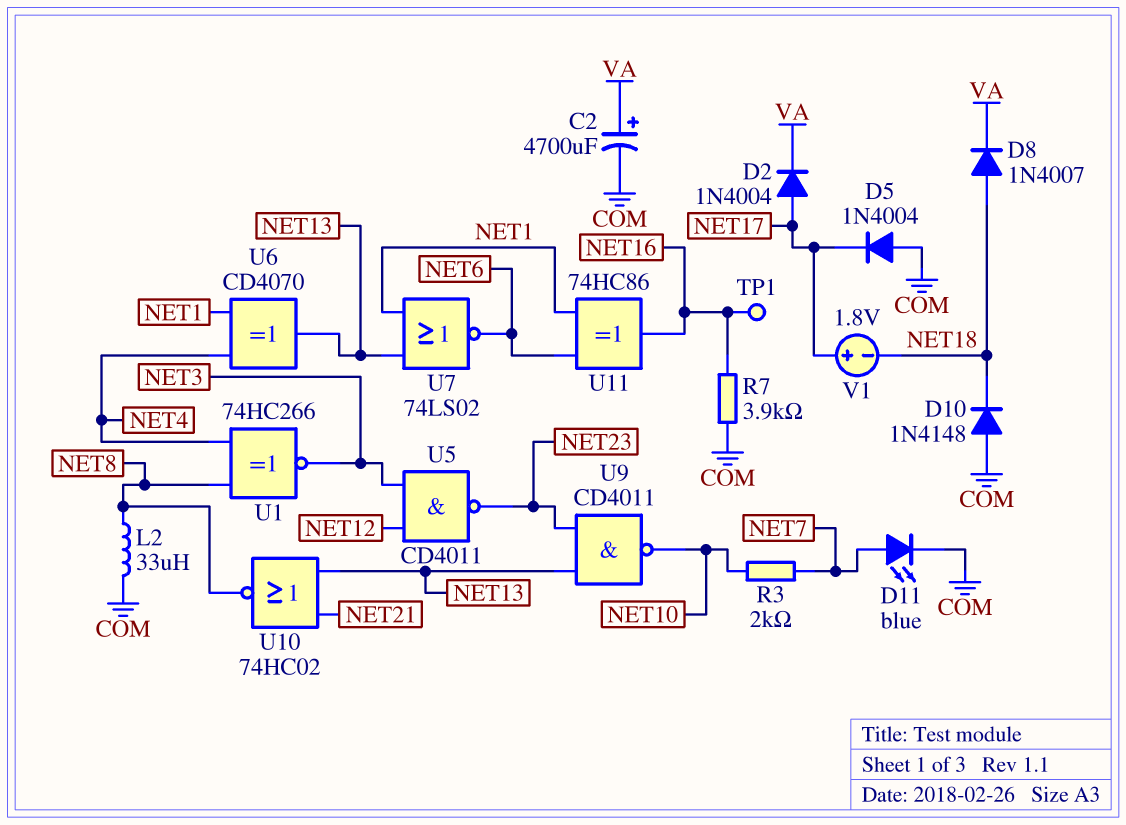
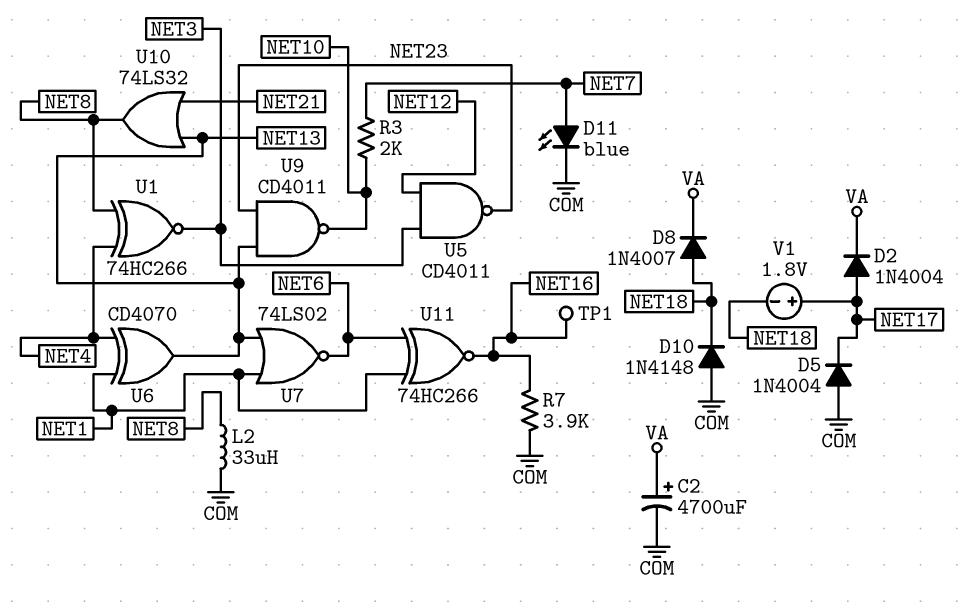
U10: NOR 74HC02 (in NET13, in NET21, out NET8) -> OR 74LS32 (in NET13, in NET21, out NET8)
U11: XOR 74HC86 (in NET1, in NET6, out NET16) -> XNOR 74HC266 (in NET1, in NET6, out NET16)

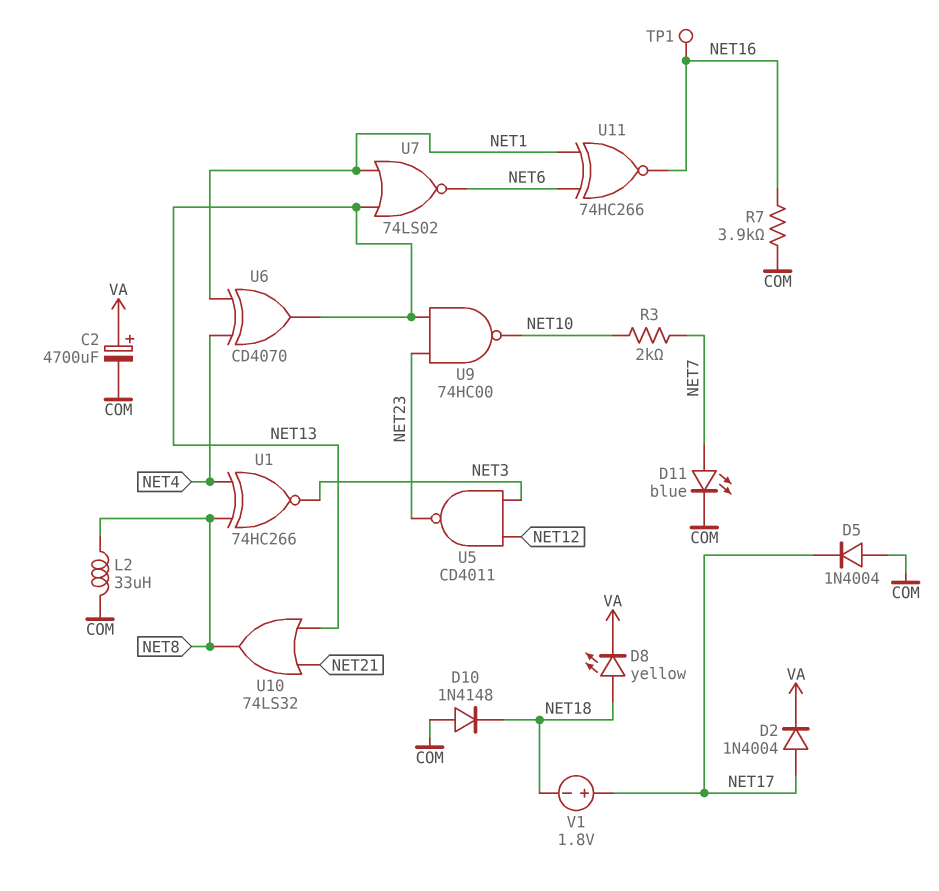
D8: diode 1N4007 (A NET18, K VA) -> LED yellow (A NET18, K VA)
U9: NAND CD4011 (in NET13, in NET23, out NET10) -> NAND 74HC00 (in NET13, in NET23, out NET10)

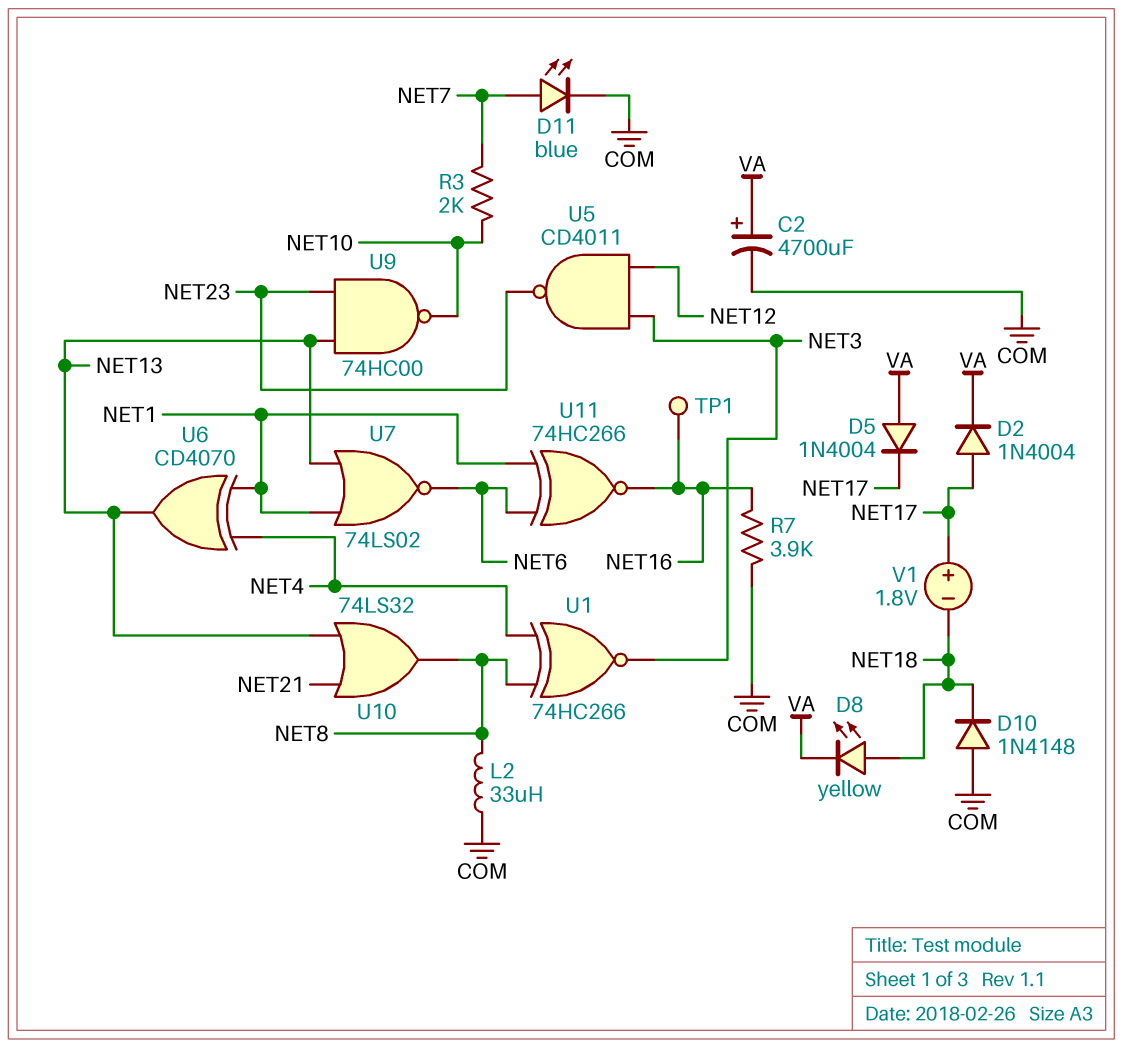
D5: diode 1N4004 (A COM, K NET17) -> diode 1N4004 (A VA, K NET17)

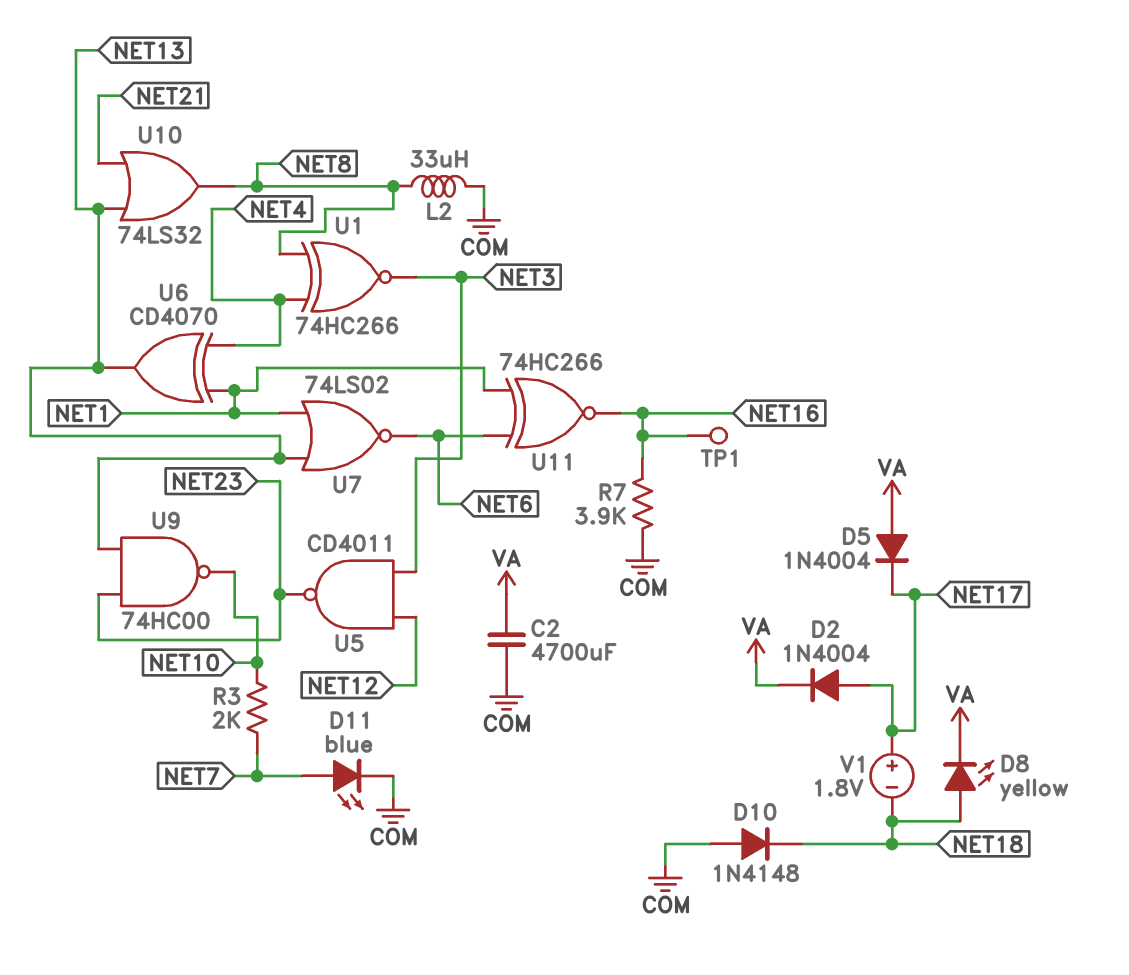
C2: 4700uF (plus VA, minus COM) -> 4700uF (COM, VA)

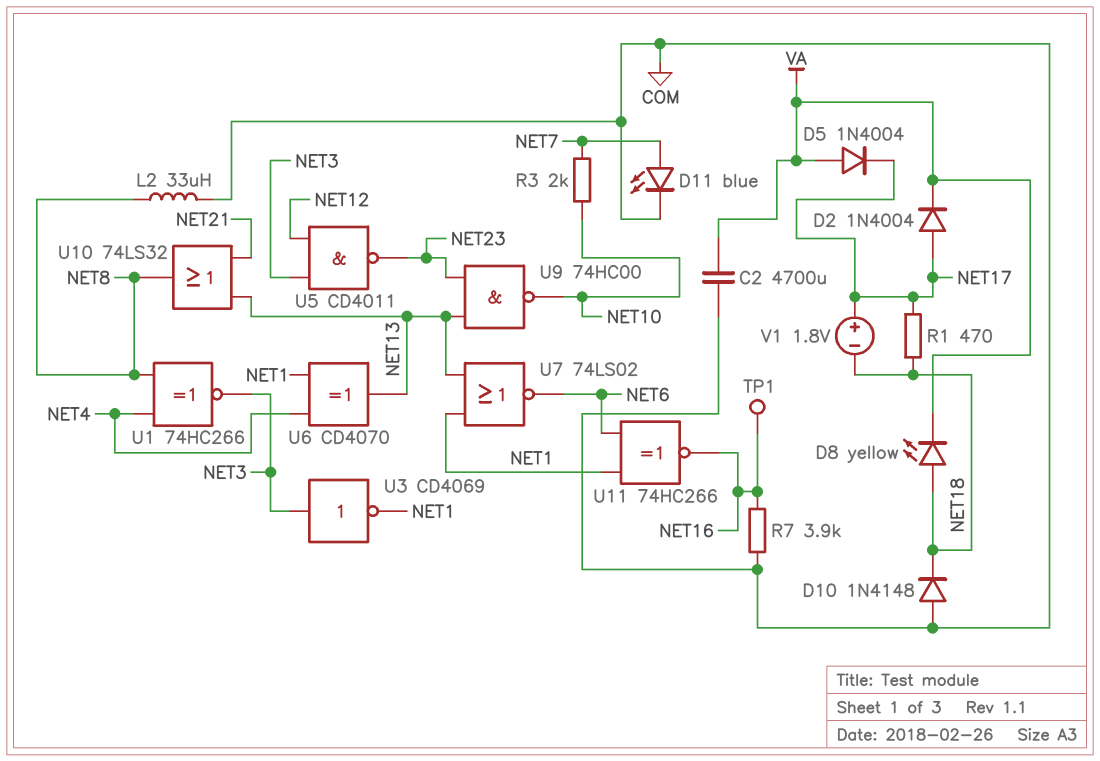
R1: none -> 470 (NET17, NET18)
U3: none -> NOT CD4069 (in NET3, out NET1)

